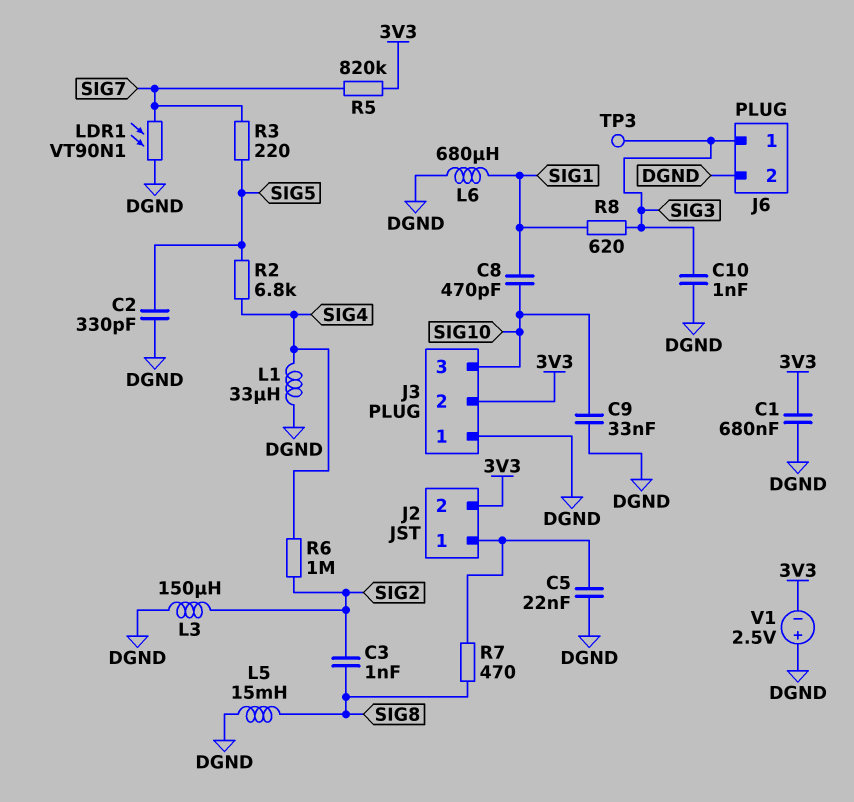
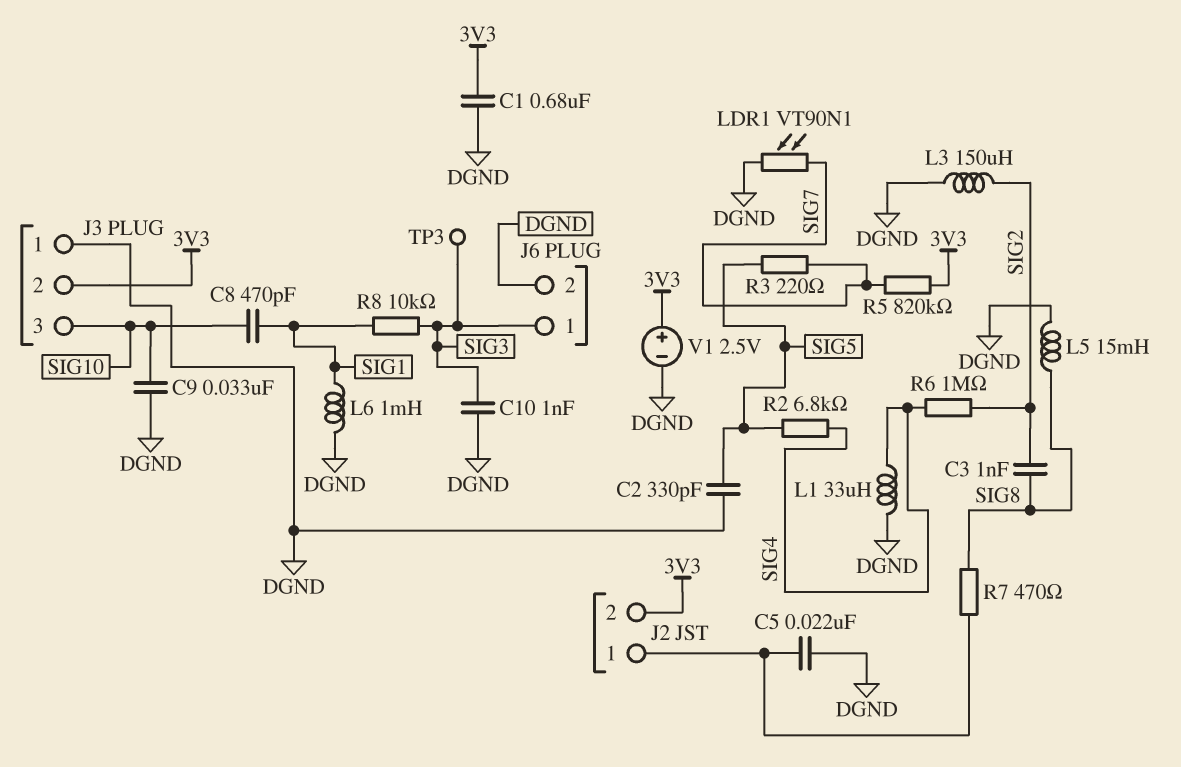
L6: 680uH (DGND, SIG1) -> 1mH (DGND, SIG1)
R8: 620 (SIG1, SIG3) -> 10k (SIG1, SIG3)
V1: 2.5V (plus DGND, minus 3V3) -> 2.5V (plus 3V3, minus DGND)

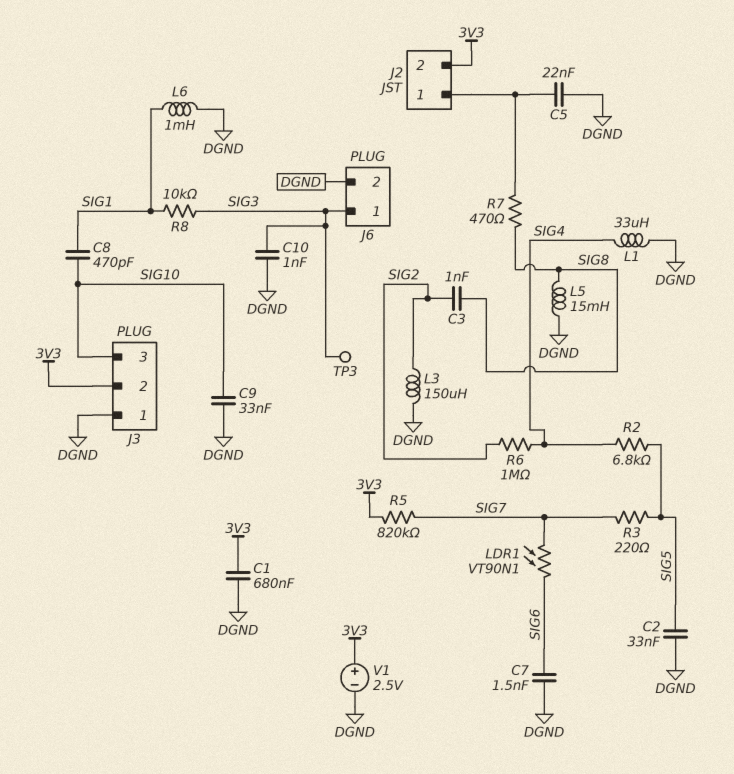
C2: 330pF (DGND, SIG5) -> 33nF (DGND, SIG5)
C7: none -> 1.5nF (DGND, SIG6)
LDR1: VT90N1 (DGND, SIG7) -> VT90N1 (SIG6, SIG7)

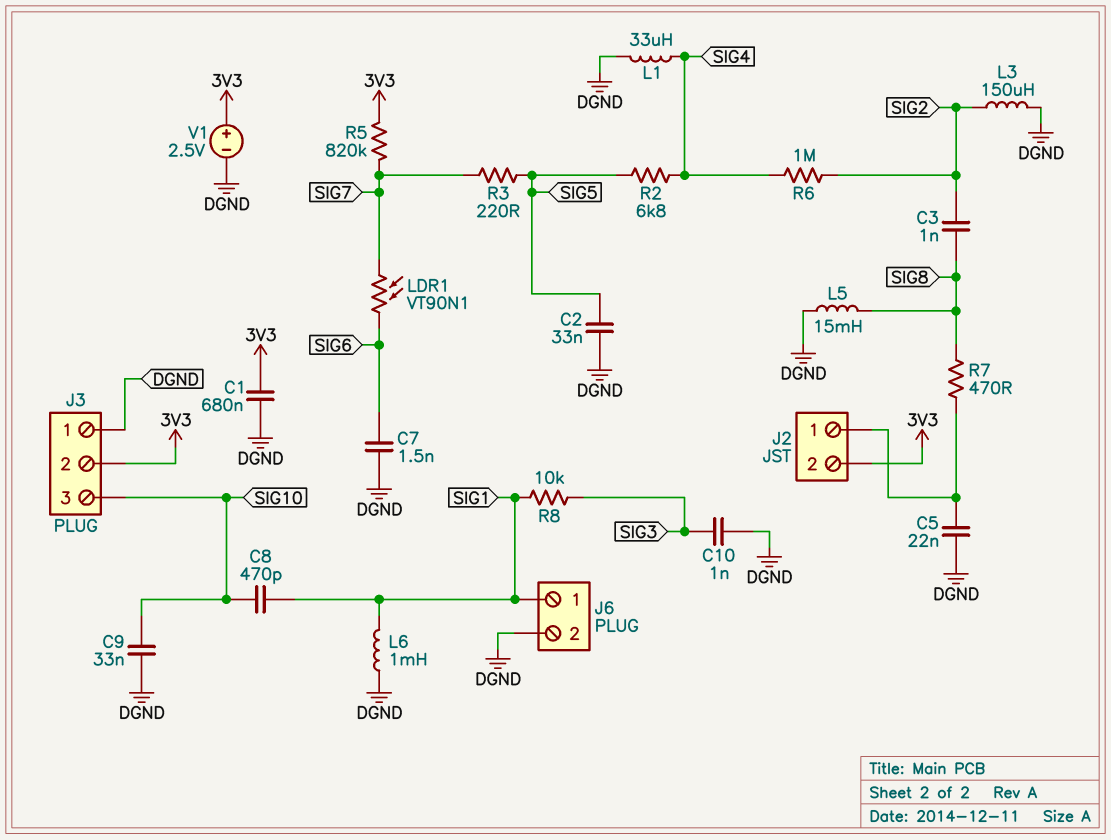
J6 pin 1: SIG3 -> SIG1
TP3: test point (SIG3) -> none

